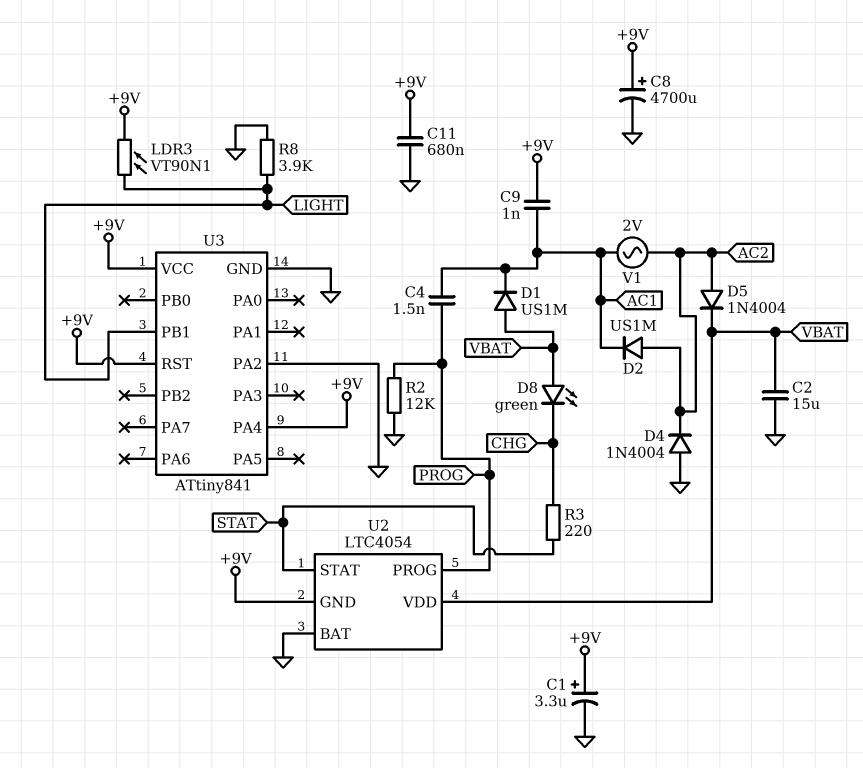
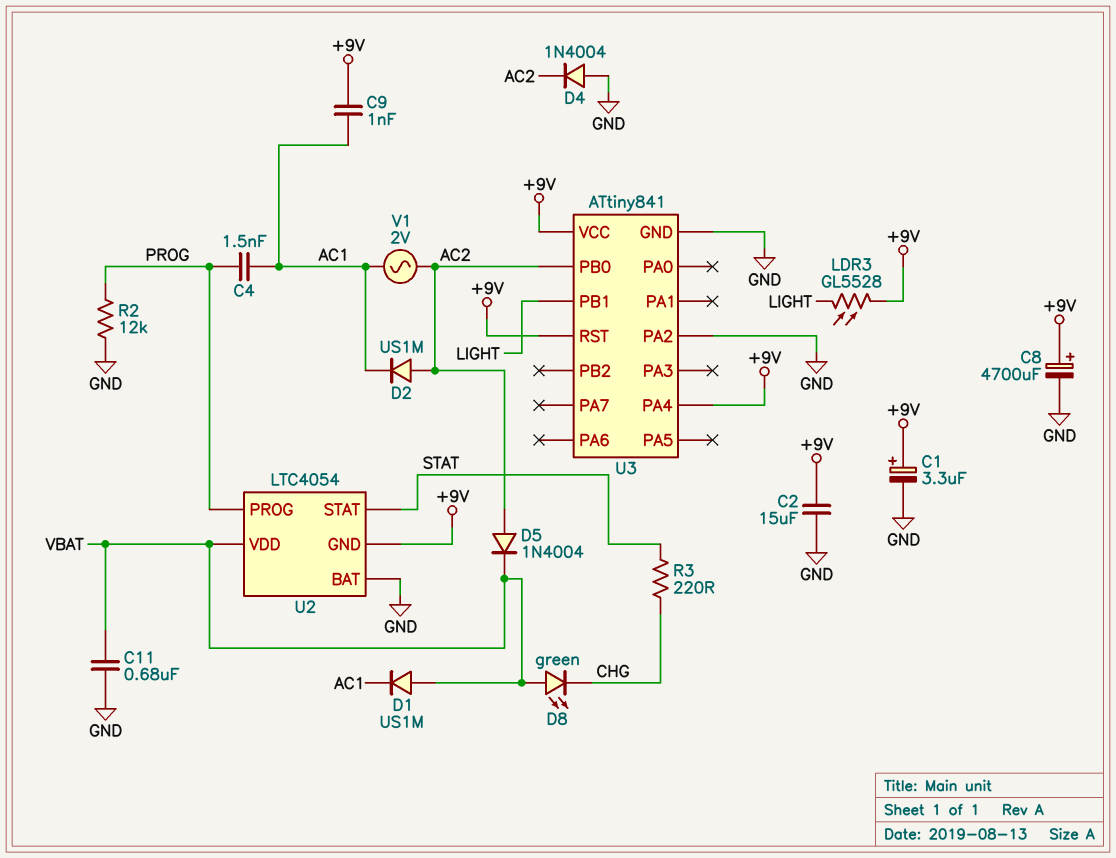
C2: 15uF (GND, VBAT) -> 15uF (+9V, GND)
C11: 680nF (+9V, GND) -> 680nF (GND, VBAT)
LDR3: VT90N1 (+9V, LIGHT) -> GL5528 (+9V, LIGHT)
R8: 3.9k (GND, LIGHT) -> none
U3 pin PB0: none -> AC2

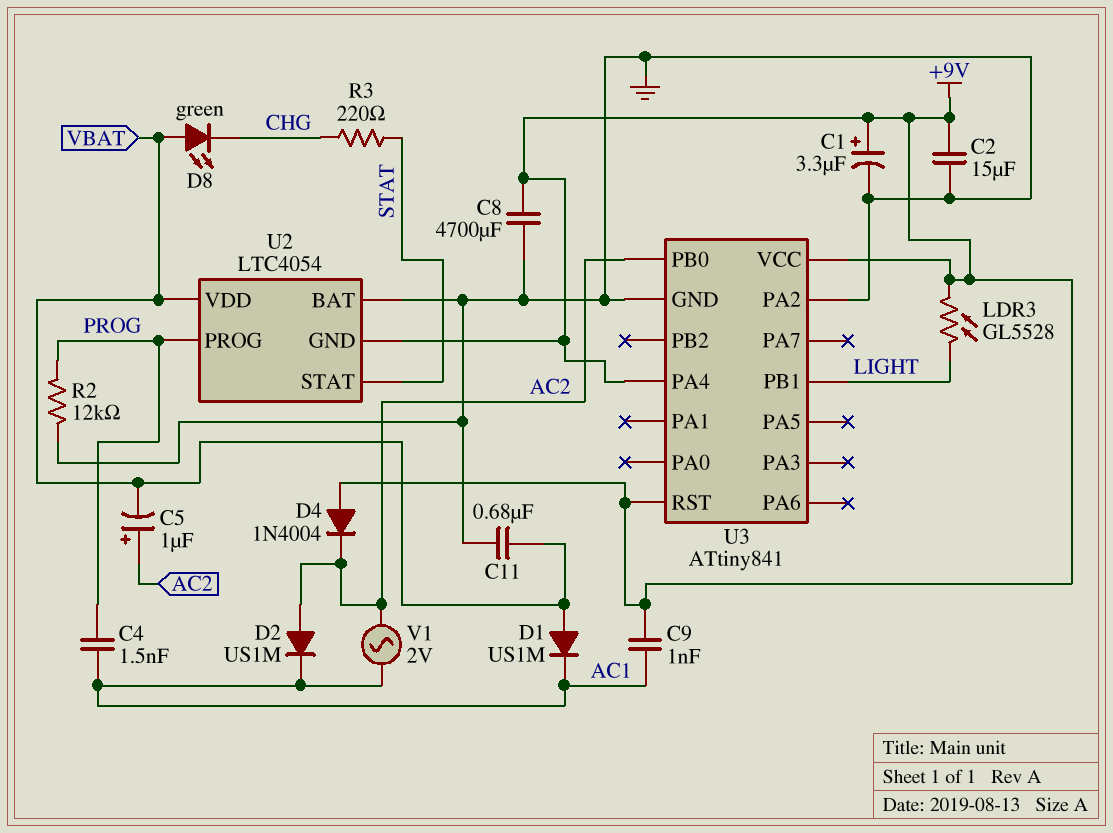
C5: none -> 1uF (plus AC2, minus VBAT)
C8: 4700uF (plus +9V, minus GND) -> 4700uF (+9V, GND)
D4: diode 1N4004 (A GND, K AC2) -> diode 1N4004 (A +9V, K AC2)
D5: diode 1N4004 (A AC2, K VBAT) -> none

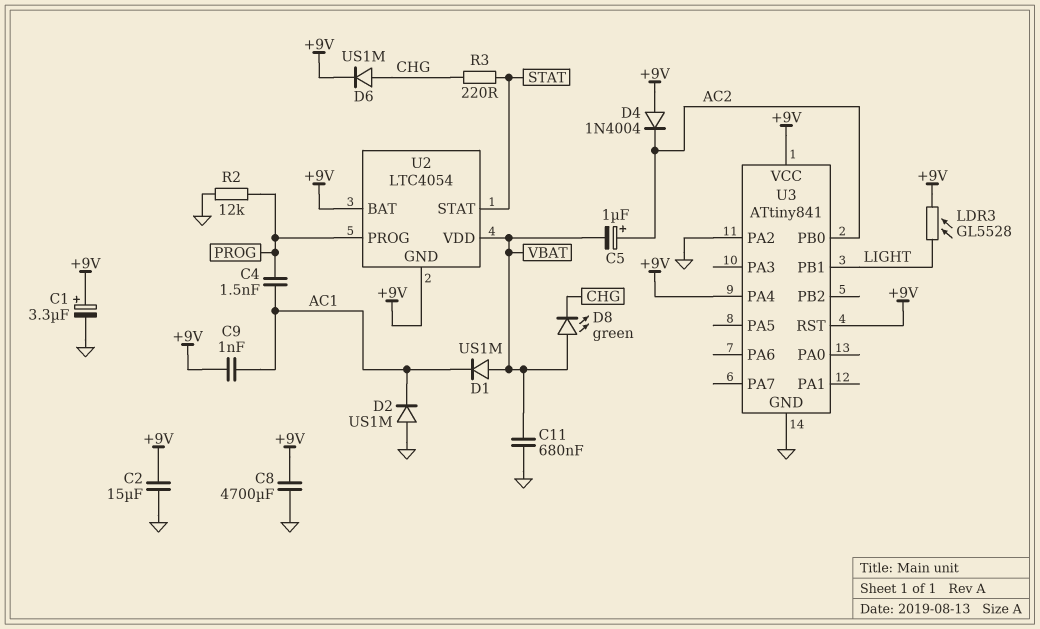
D2: diode US1M (A AC2, K AC1) -> diode US1M (A GND, K AC1)
D6: none -> diode US1M (A CHG, K +9V)
U2 pin BAT: GND -> +9V
V1: AC 2V (AC1, AC2) -> none

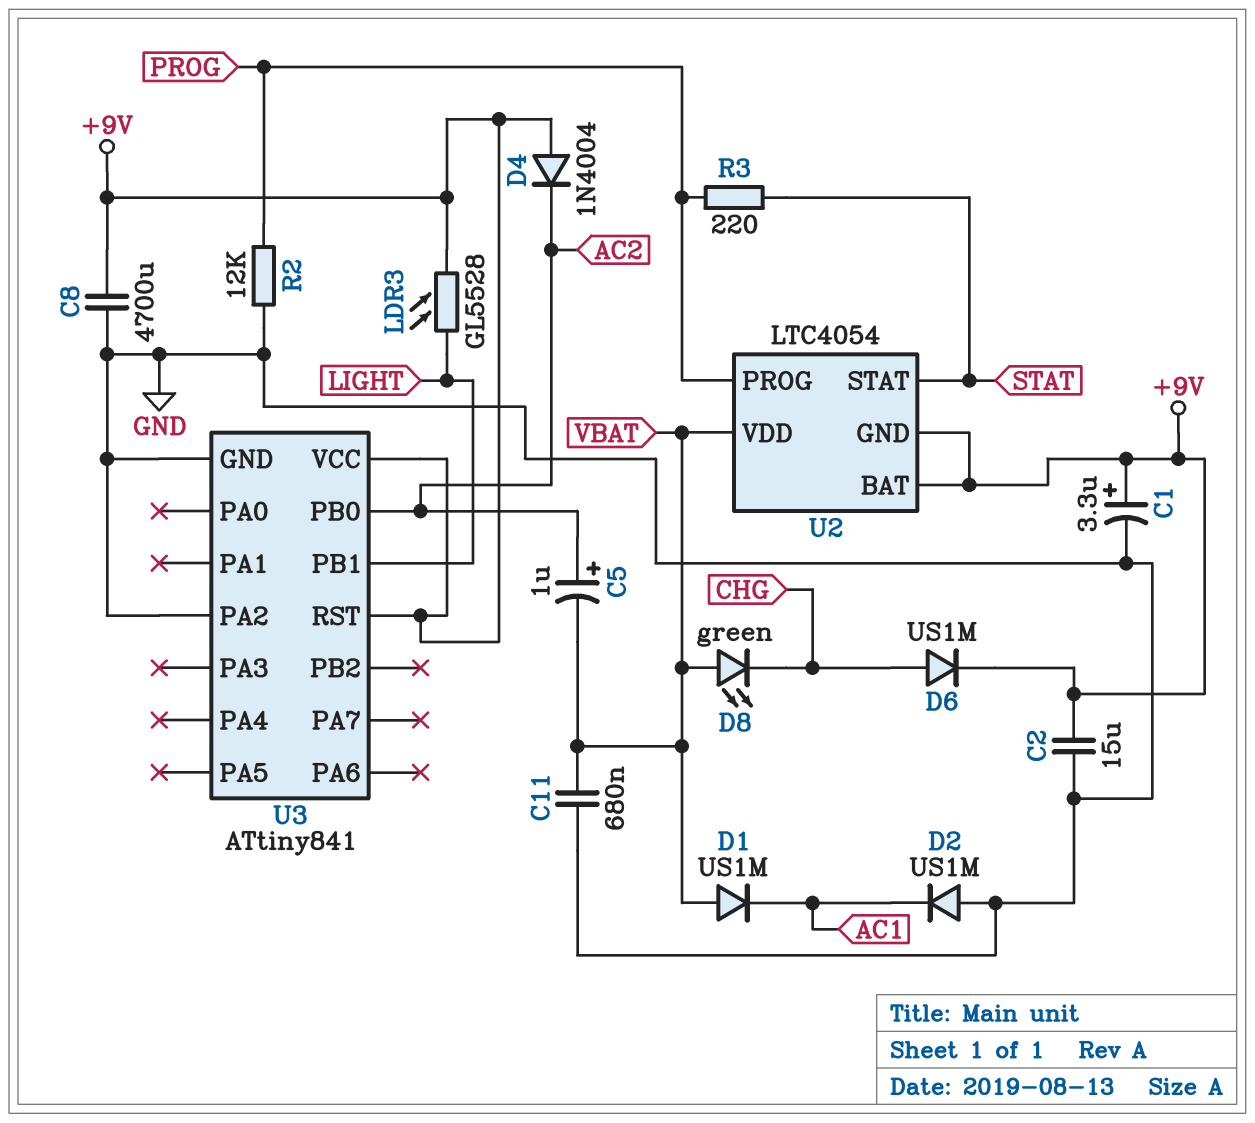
C4: 1.5nF (AC1, PROG) -> none
C9: 1nF (+9V, AC1) -> none
R3: 220 (CHG, STAT) -> 220 (PROG, STAT)
U3 pin PA4: +9V -> none

